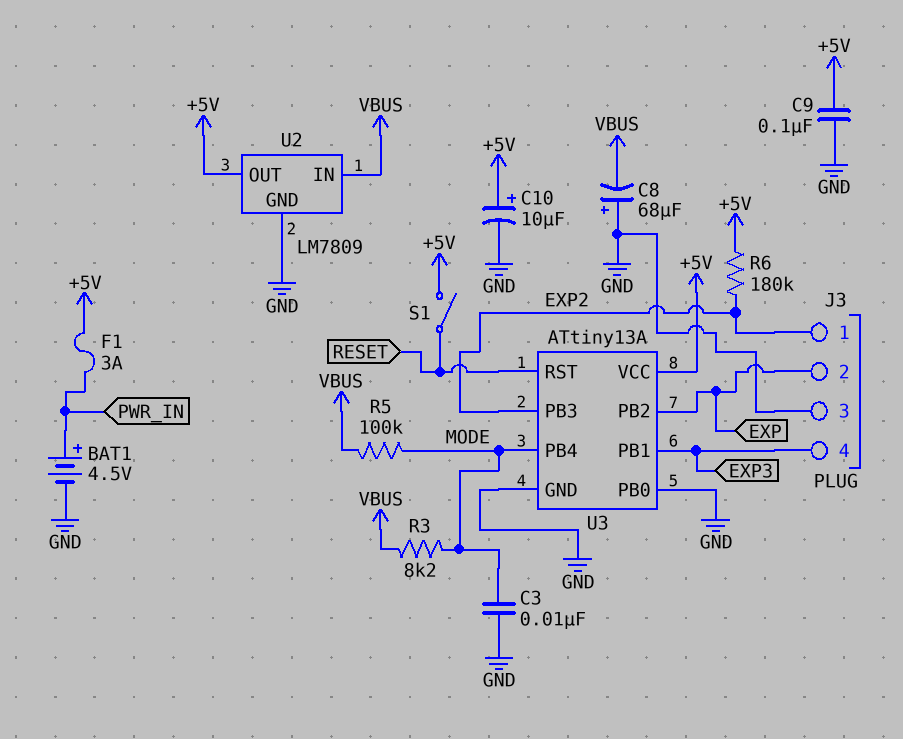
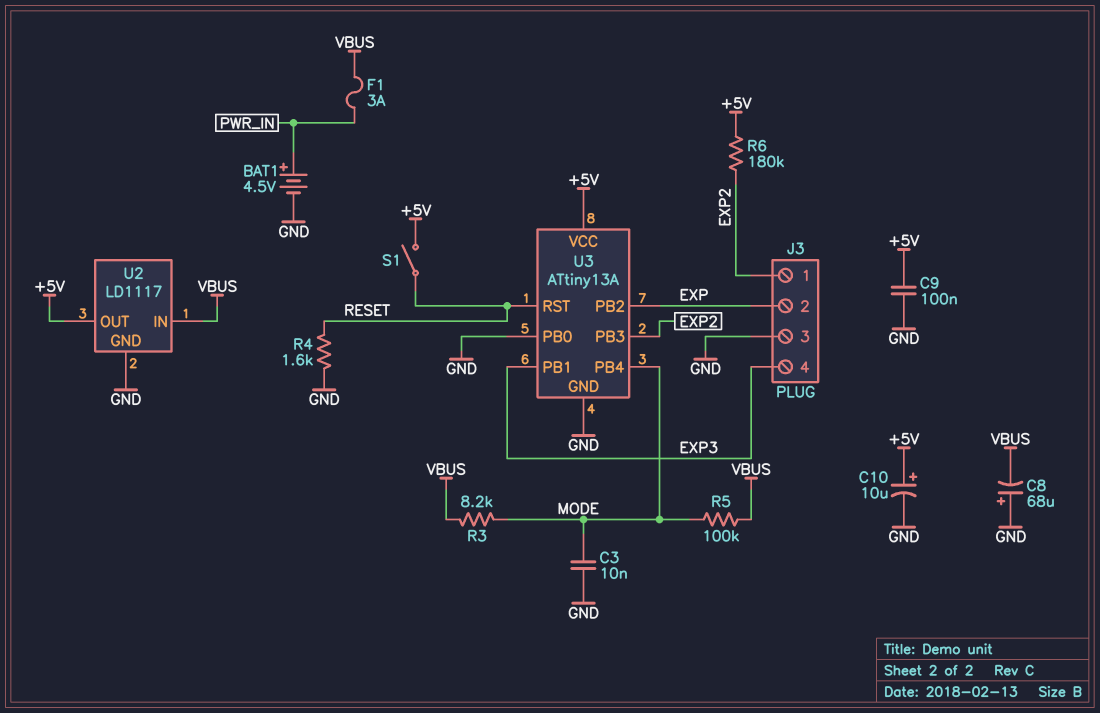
F1: 3A (+5V, PWR_IN) -> 3A (PWR_IN, VBUS)
R4: none -> 1.6k (GND, RESET)
U2: LM7809 -> LD1117

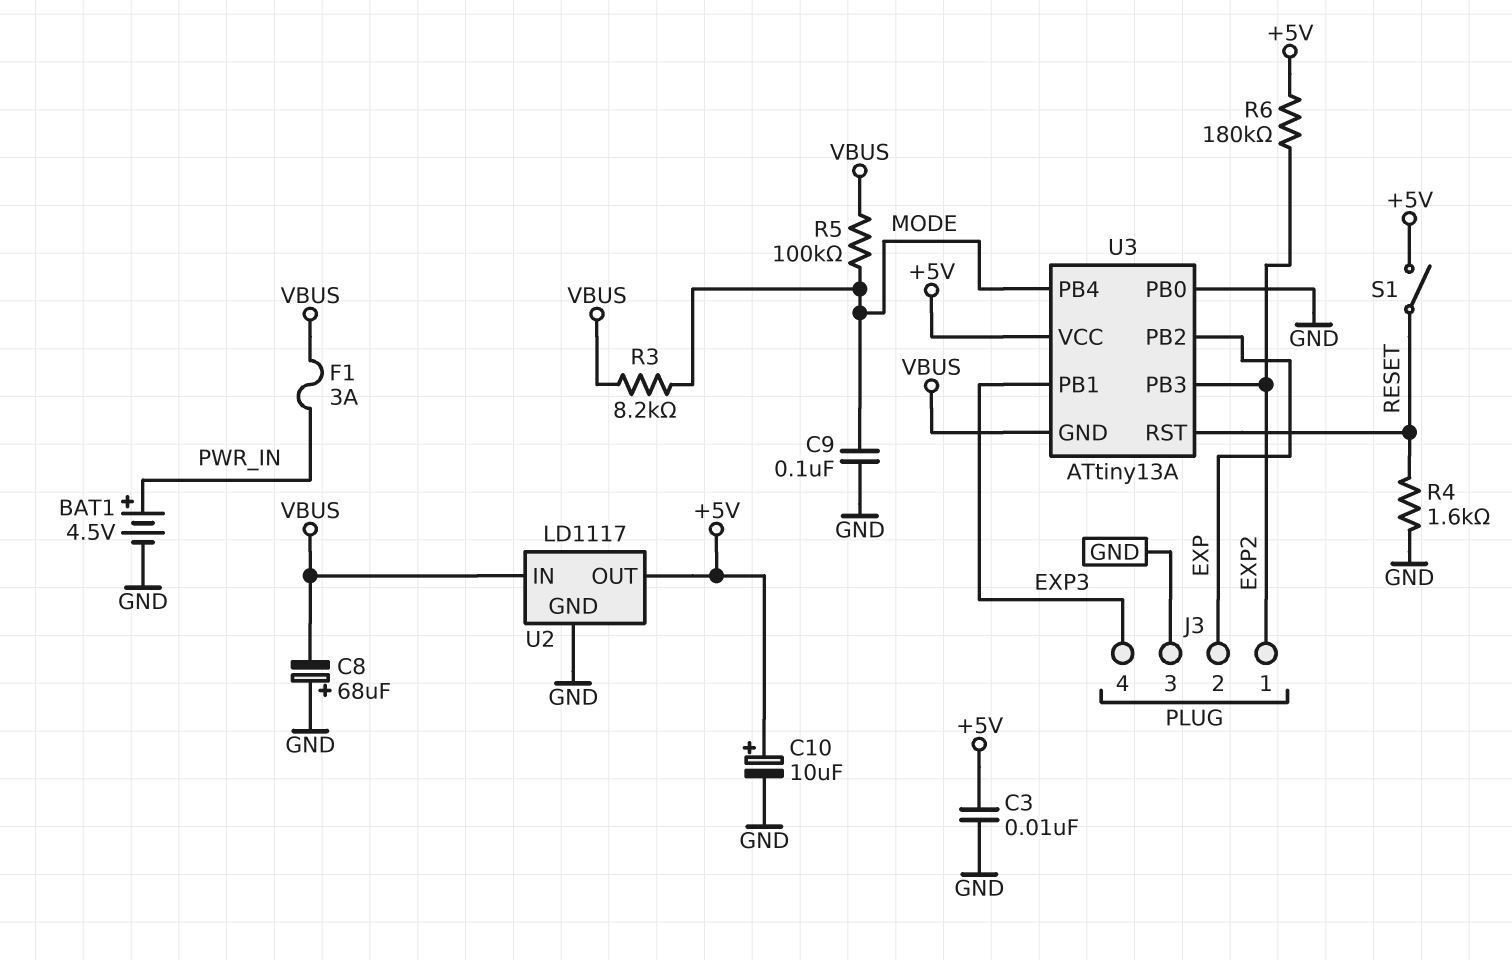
C3: 10nF (GND, MODE) -> 10nF (+5V, GND)
C9: 100nF (+5V, GND) -> 100nF (GND, MODE)
U3 pin GND: GND -> VBUS

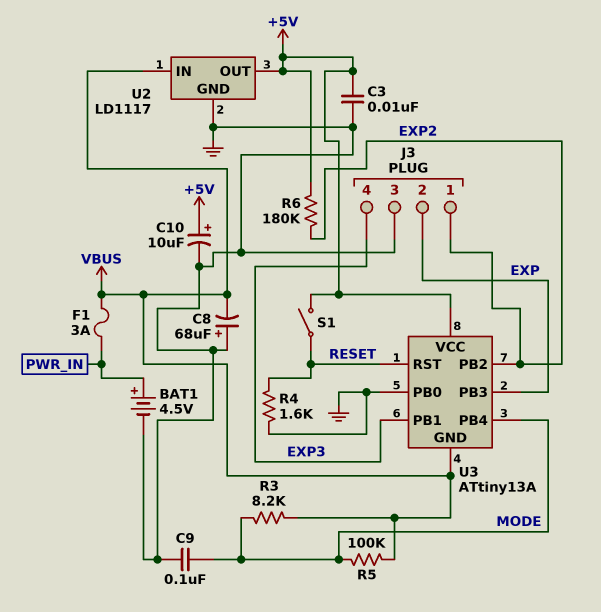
U3 pin PB2: EXP -> EXP2
U3 pin PB3: EXP2 -> EXP

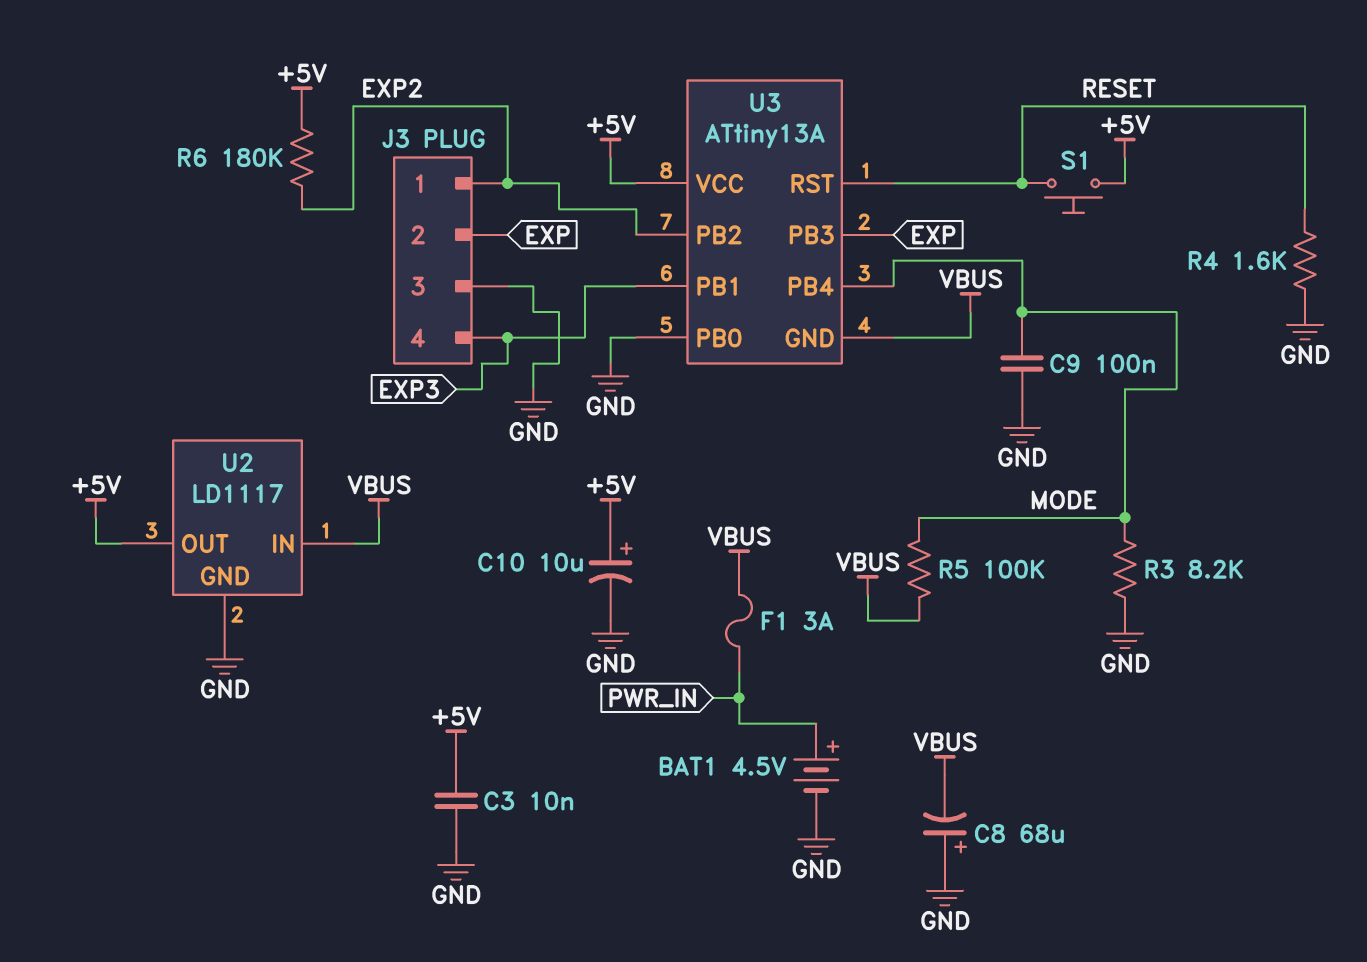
R3: 8.2k (MODE, VBUS) -> 8.2k (GND, MODE)
S1: switch (+5V, RESET) -> button (+5V, RESET)

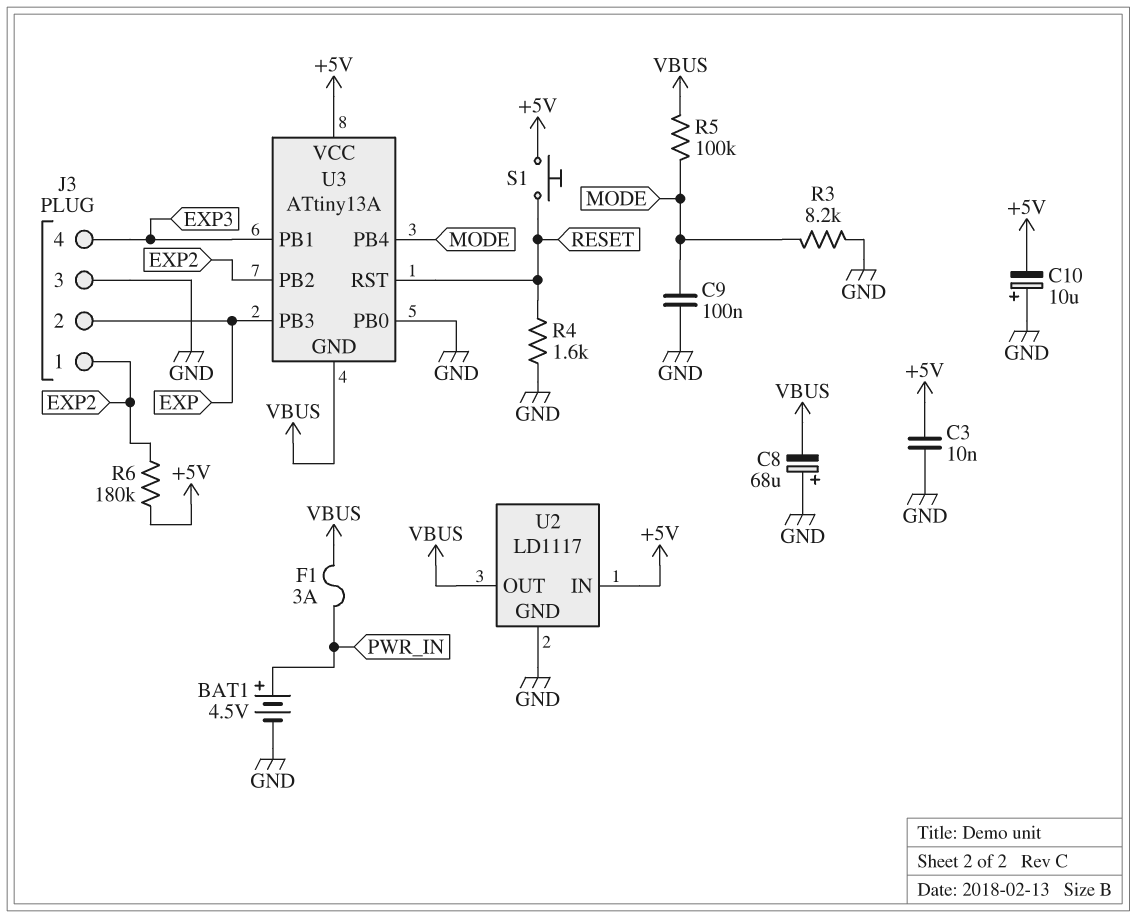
C10: 10uF (plus +5V, minus GND) -> 10uF (plus GND, minus +5V)
U2 pin IN: VBUS -> +5V
U2 pin OUT: +5V -> VBUS

